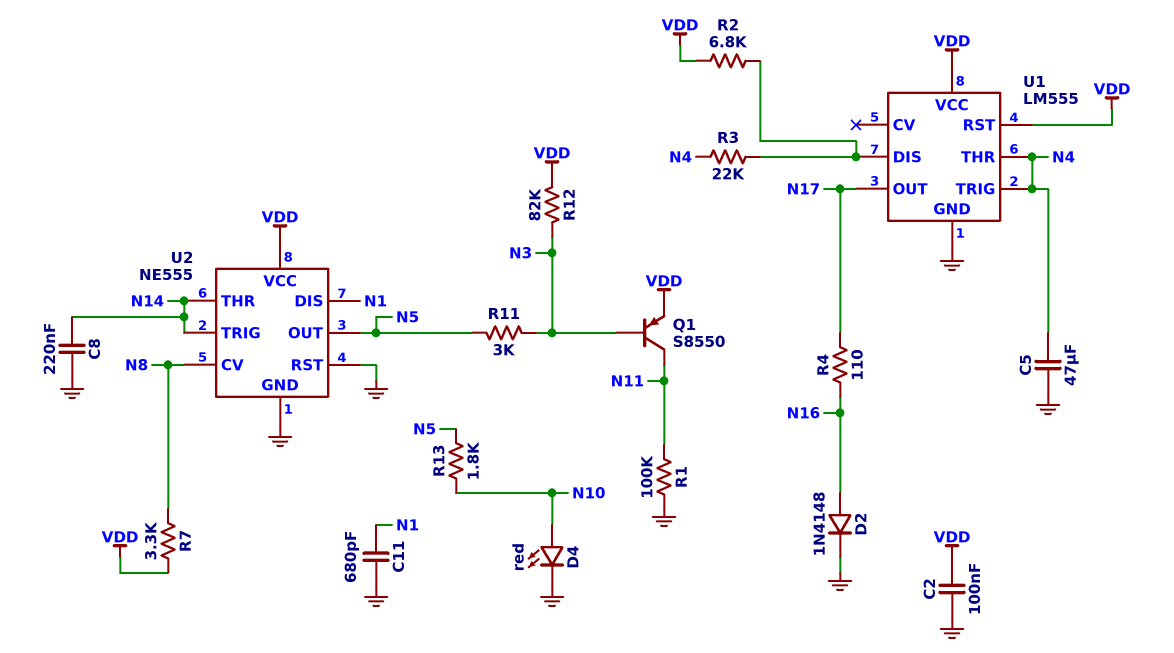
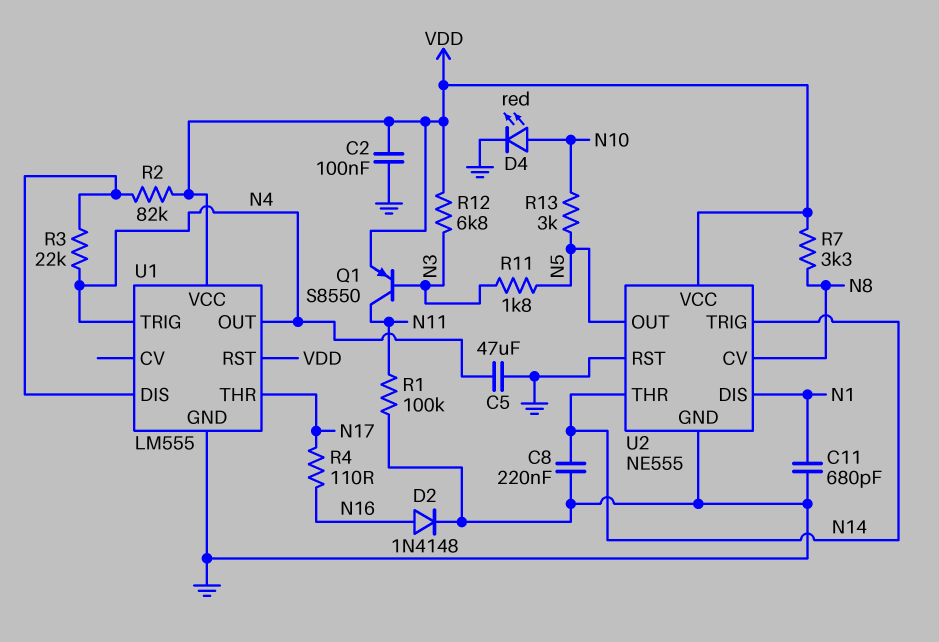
R2: 6.8k (U1/DIS, VDD) -> 82k (U1/DIS, VDD)
R11: 3k (N3, N5) -> 1.8k (N3, N5)
R12: 82k (N3, VDD) -> 6.8k (N3, VDD)
R13: 1.8k (N5, N10) -> 3k (N5, N10)
U1 pin OUT: N17 -> N4
U1 pin THR: N4 -> N17

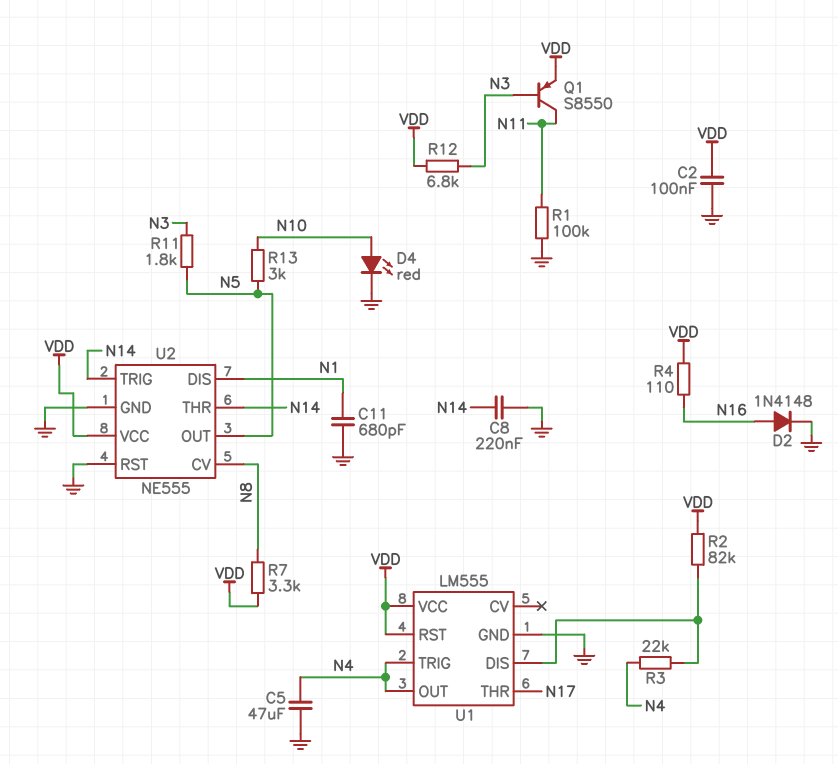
R4: 110 (N16, N17) -> 110 (N16, VDD)

